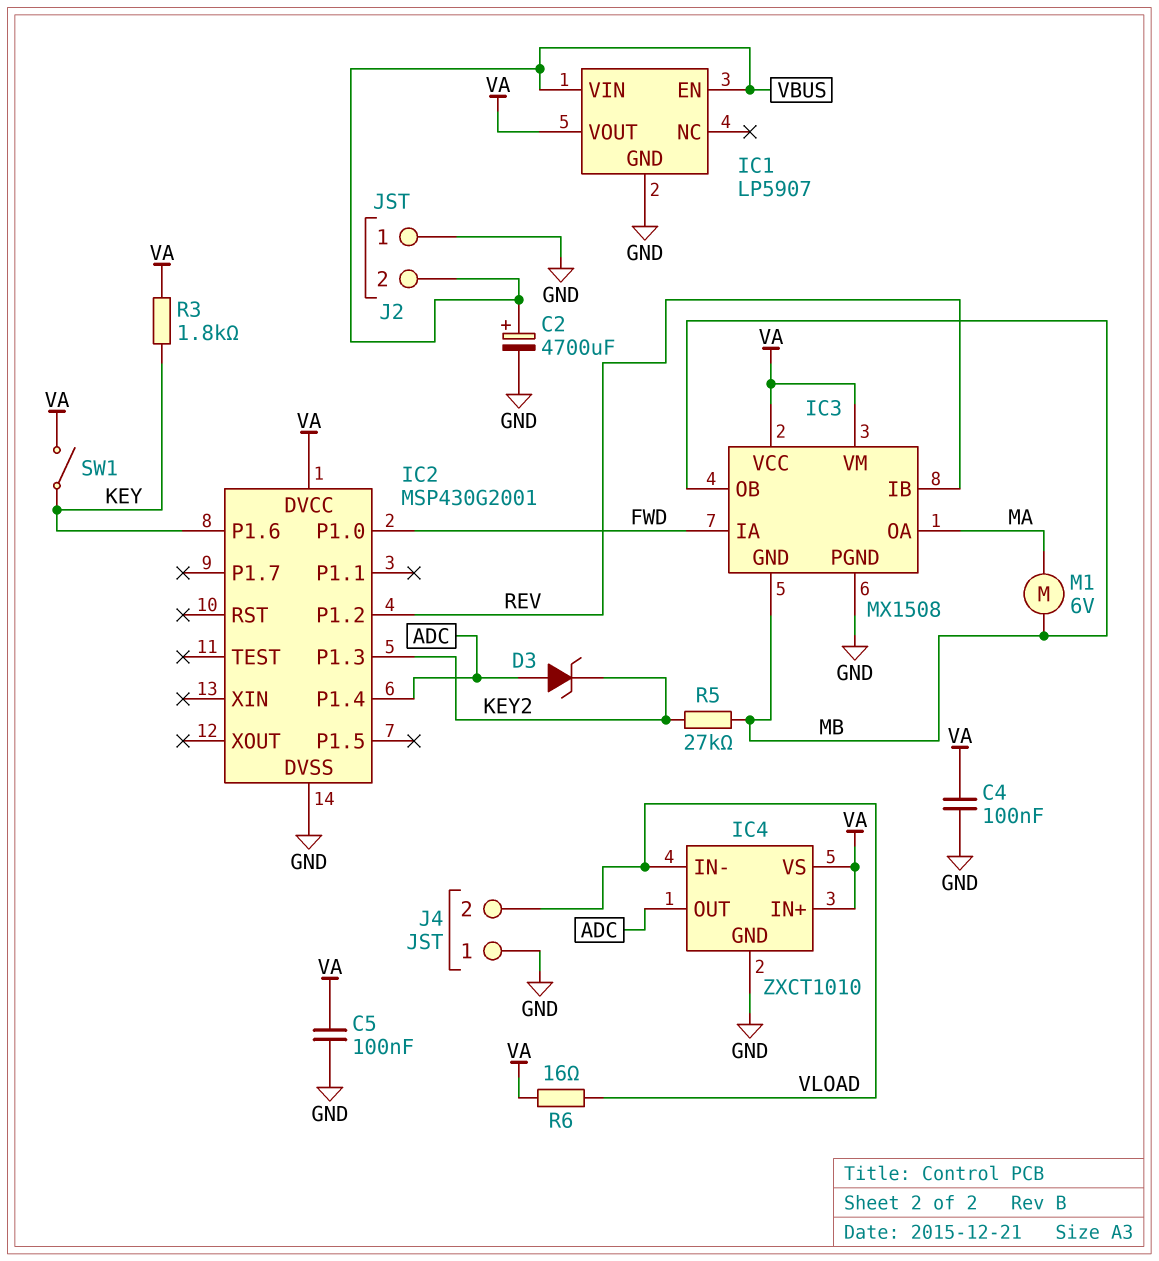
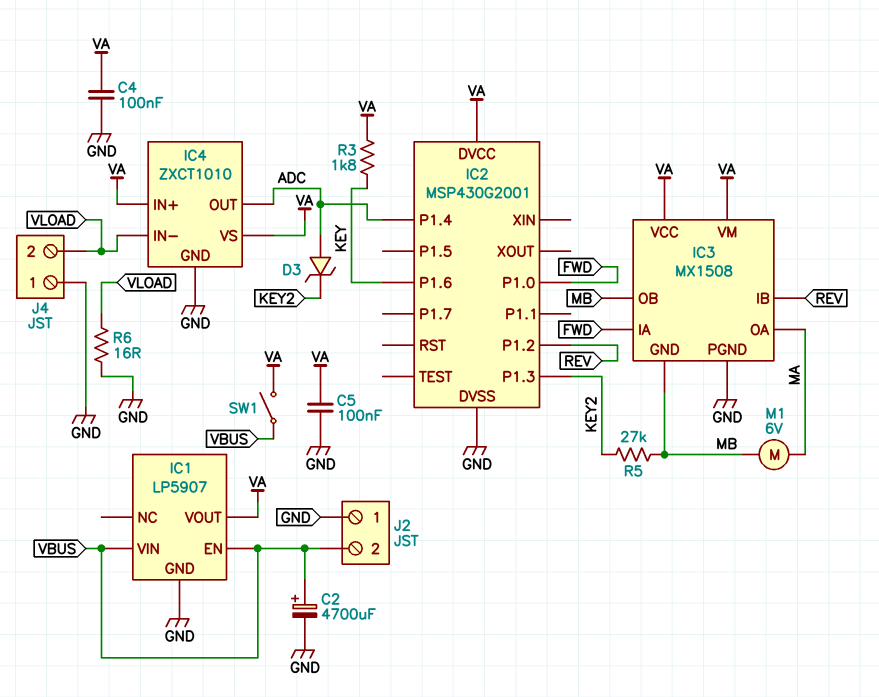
R6: 16 (VA, VLOAD) -> 16 (GND, VLOAD)
SW1: switch (KEY, VA) -> switch (VA, VBUS)

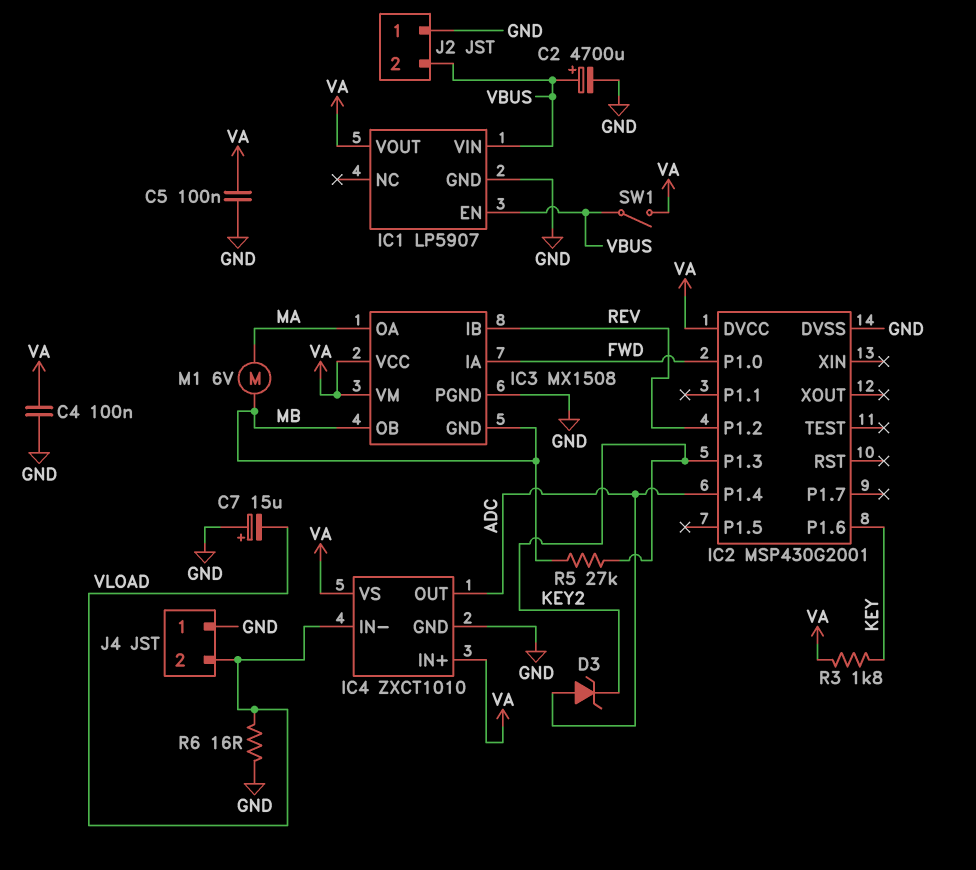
C7: none -> 15uF (plus GND, minus VLOAD)

